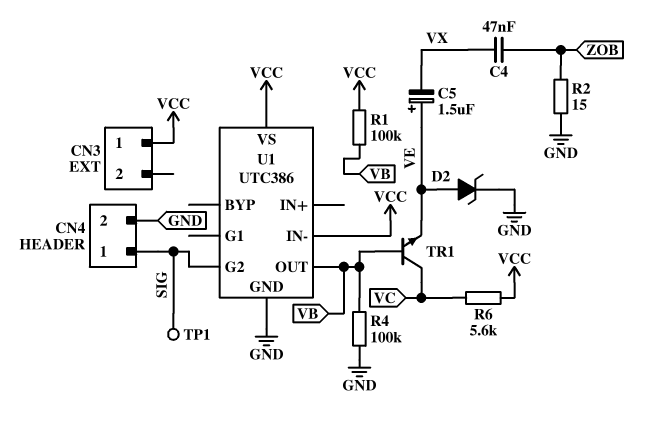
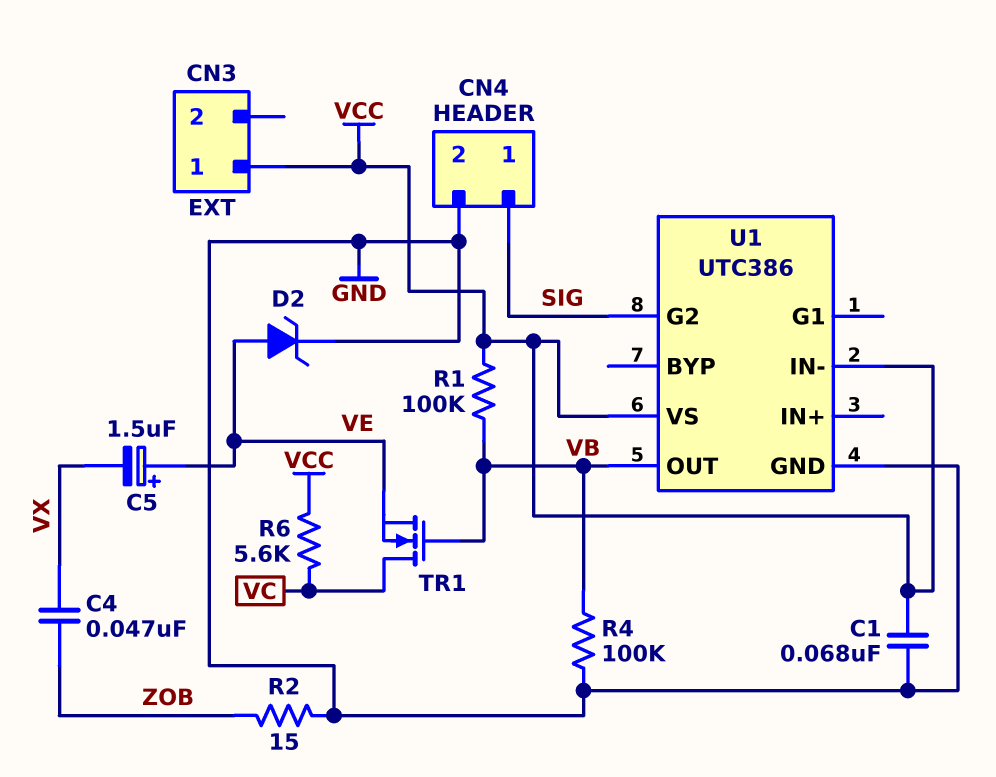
C1: none -> 68nF (GND, VCC)
TP1: test point (SIG) -> none
TR1: NPN (B VB, C VC, E VE) -> NMOS (G VB, D VC, S VE)

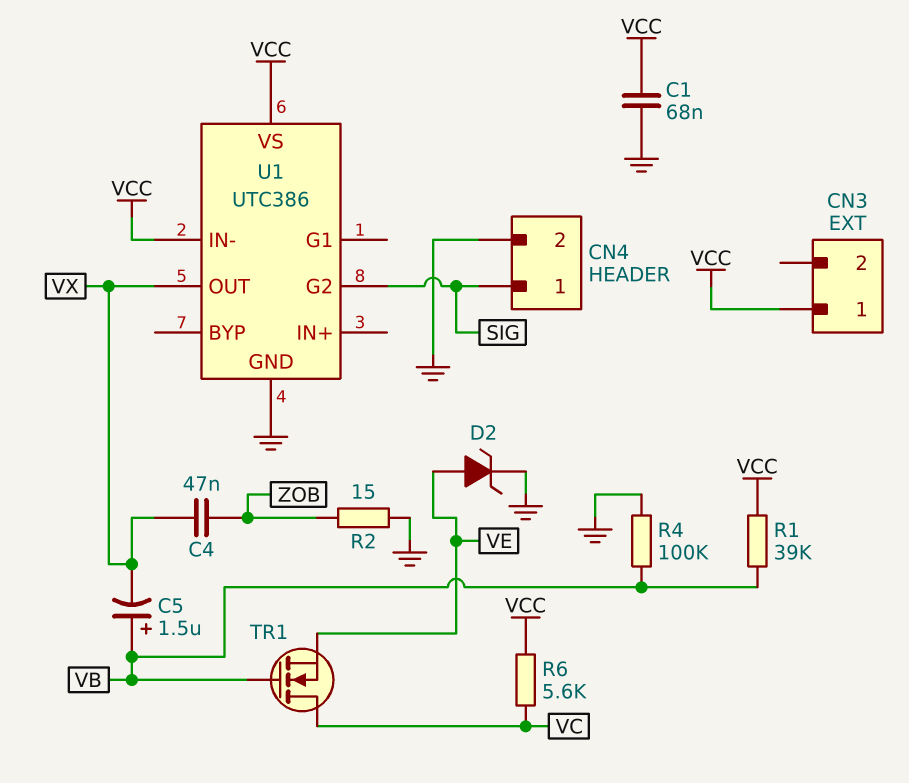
C5: 1.5uF (plus VE, minus VX) -> 1.5uF (plus VB, minus VX)
R1: 100k (VB, VCC) -> 39k (VB, VCC)
U1 pin OUT: VB -> VX

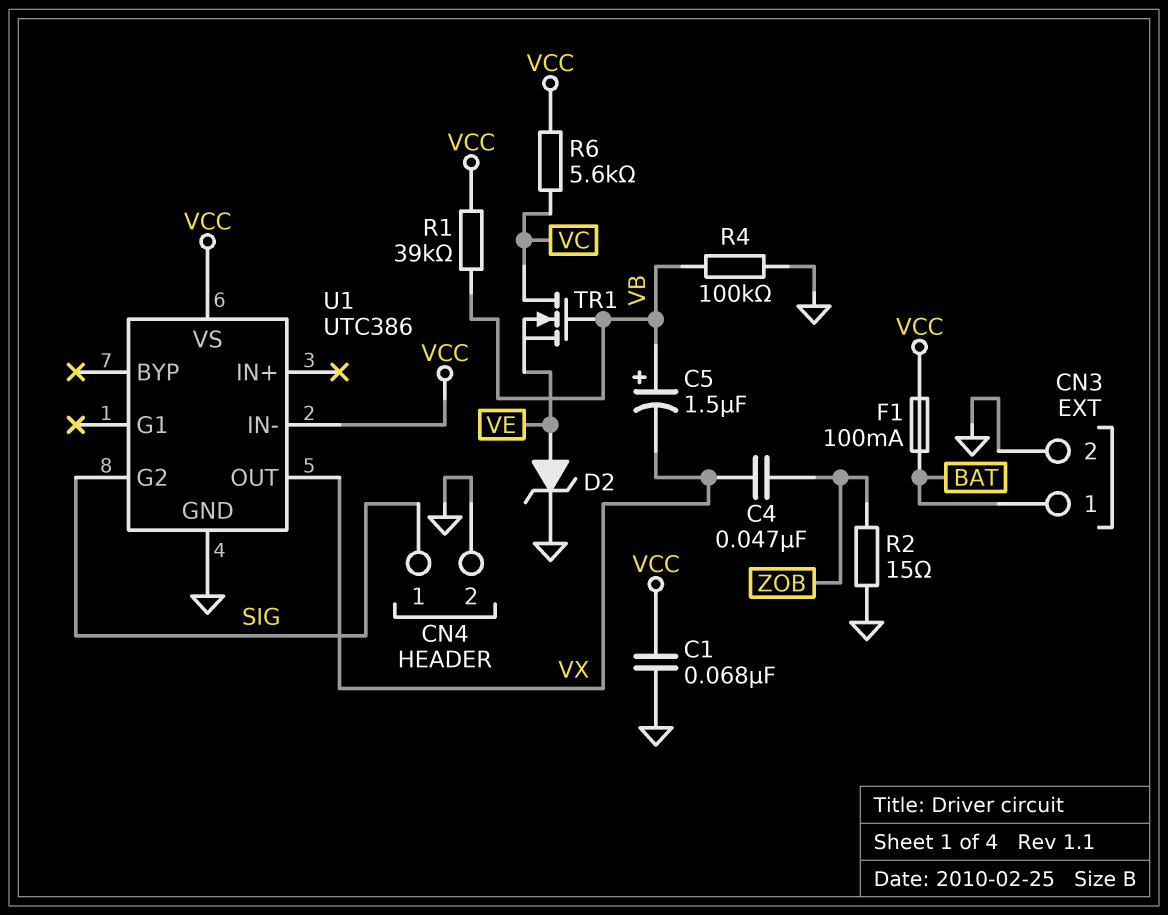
CN3 pin 1: VCC -> BAT
CN3 pin 2: none -> GND
F1: none -> 100mA (BAT, VCC)

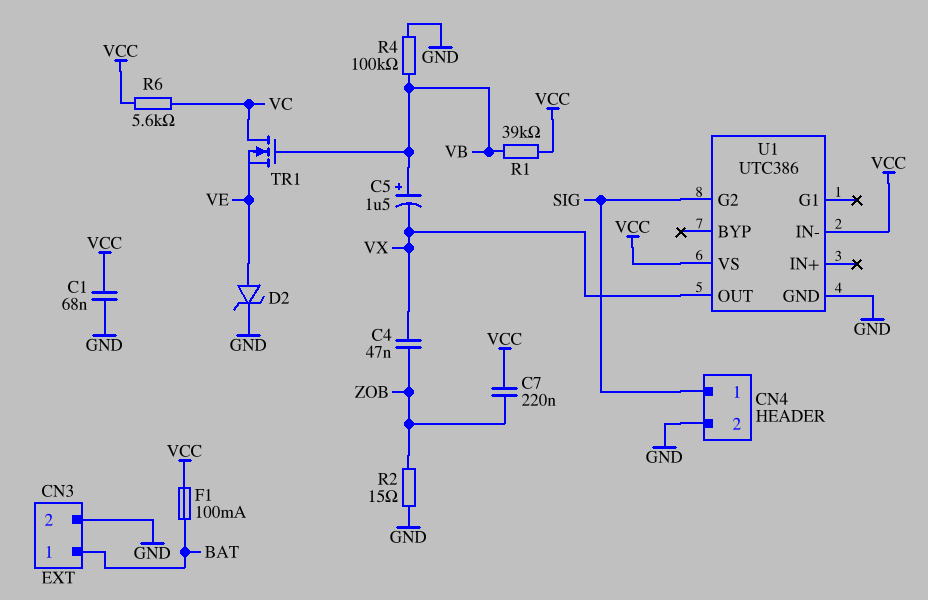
C7: none -> 220nF (VCC, ZOB)

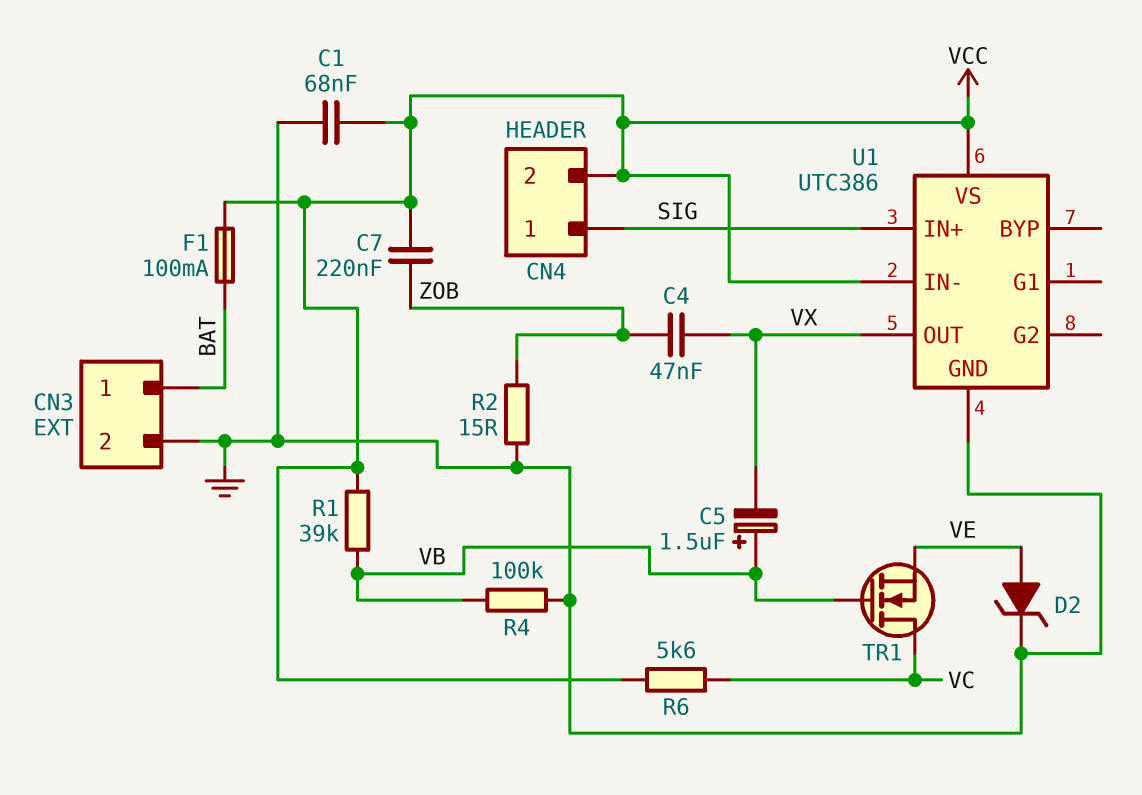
CN4 pin 2: GND -> VCC
U1 pin G2: SIG -> none
U1 pin IN+: none -> SIG

